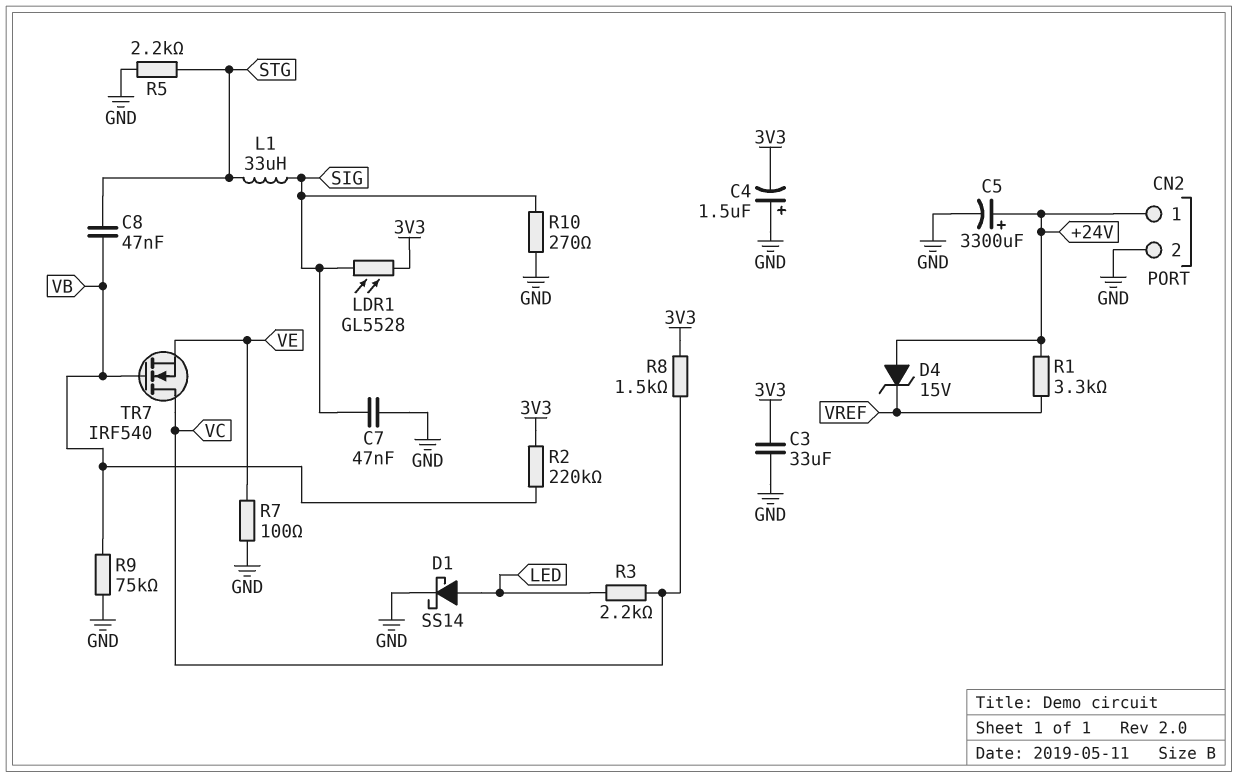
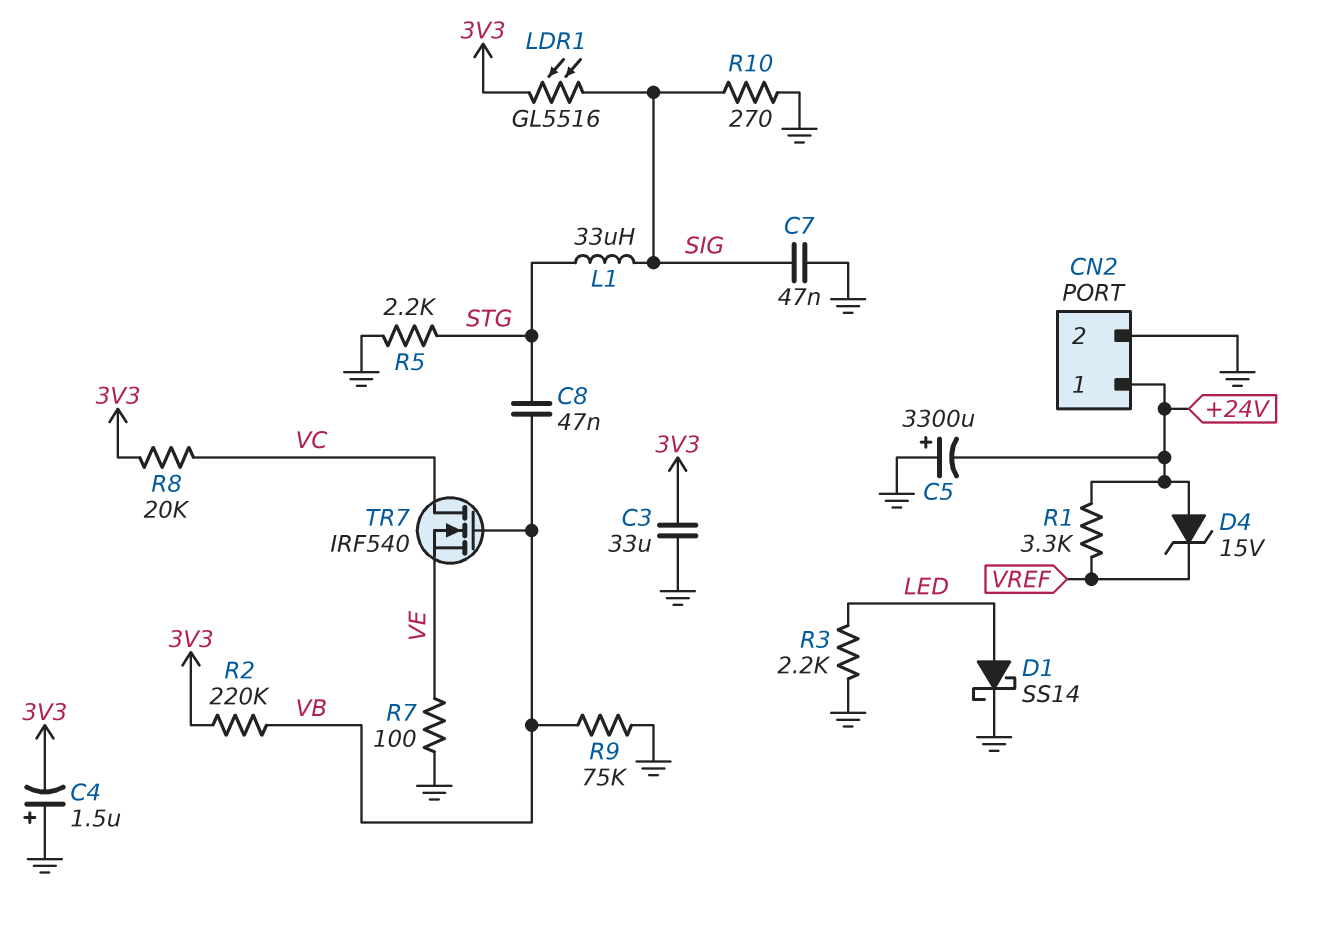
C5: 3300uF (plus +24V, minus GND) -> 3300uF (plus GND, minus +24V)
LDR1: GL5528 (3V3, SIG) -> GL5516 (3V3, SIG)
R3: 2.2k (LED, VC) -> 2.2k (GND, LED)
R8: 1.5k (3V3, VC) -> 20k (3V3, VC)

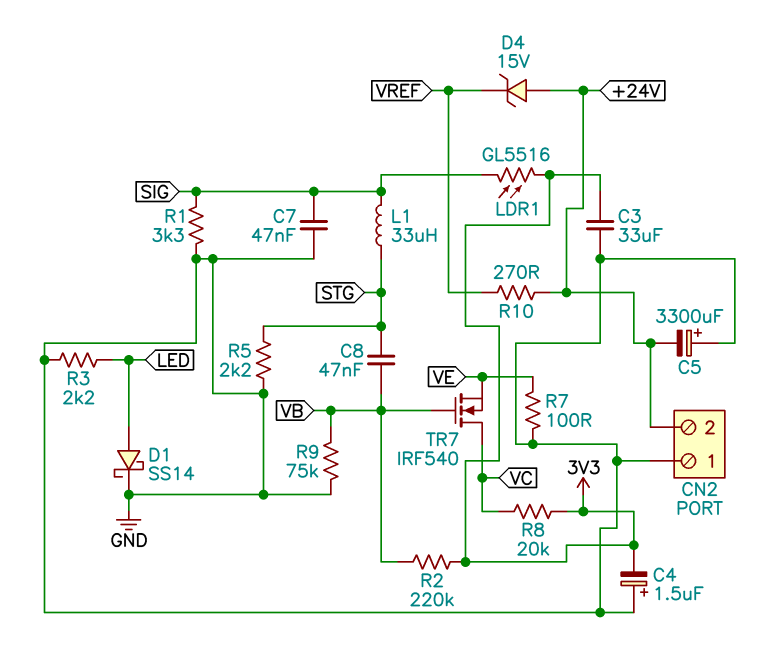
CN2 pin 1: +24V -> GND
CN2 pin 2: GND -> +24V
R1: 3.3k (+24V, VREF) -> 3.3k (GND, SIG)
R10: 270 (GND, SIG) -> 270 (+24V, VREF)

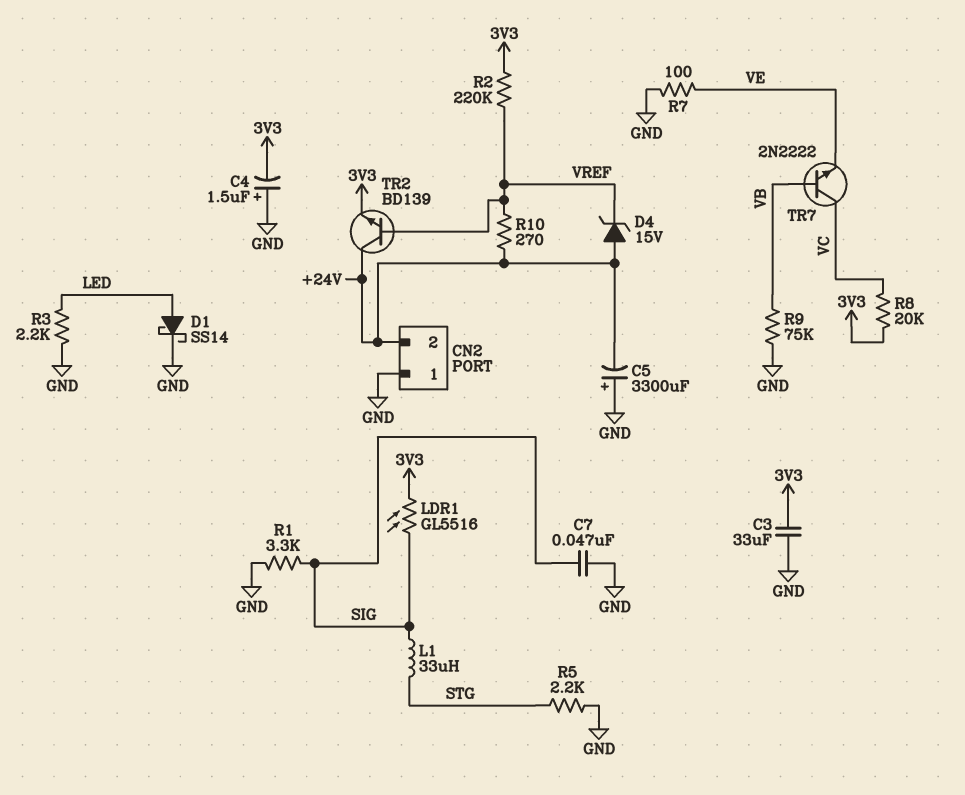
C8: 47nF (STG, VB) -> none
R2: 220k (3V3, VB) -> 220k (3V3, VREF)
TR2: none -> NPN BD139 (B VREF, C +24V, E 3V3)
TR7: NMOS IRF540 (G VB, D VC, S VE) -> NPN 2N2222 (B VB, C VC, E VE)

